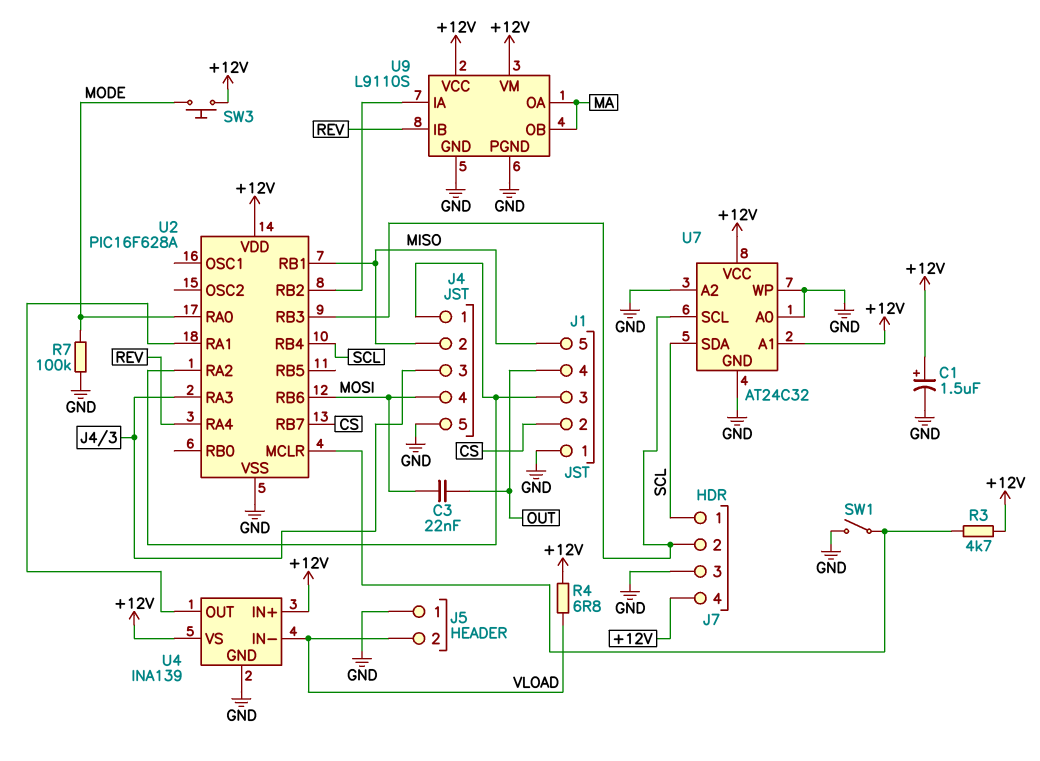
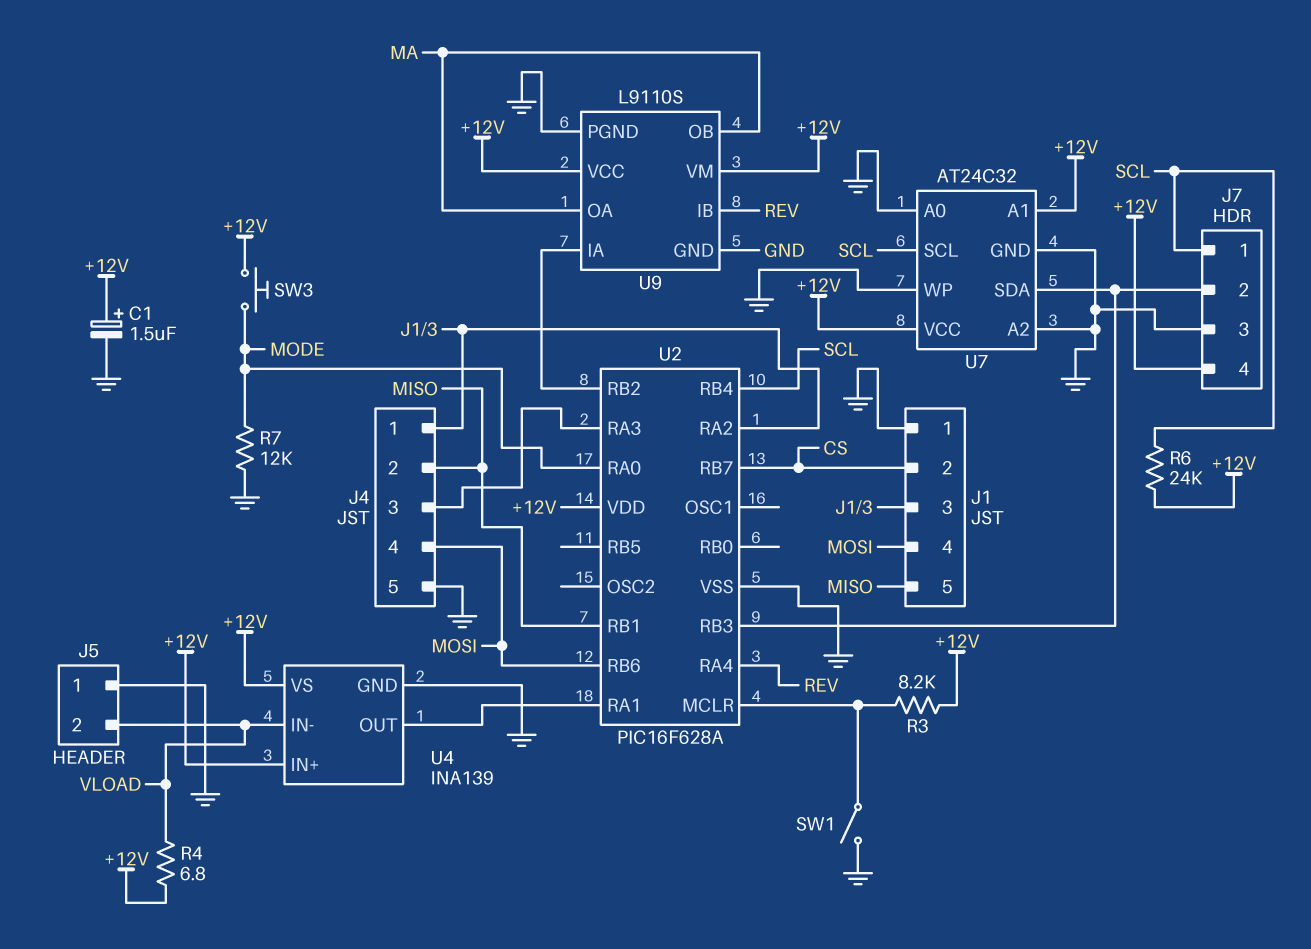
C3: 22nF (MOSI, OUT) -> none
J1 pin 4: OUT -> MOSI
R3: 4.7k (+12V, U2/MCLR) -> 8.2k (+12V, U2/MCLR)
R6: none -> 24k (+12V, SCL)
R7: 100k (GND, MODE) -> 12k (GND, MODE)
U7 pin SCL: J7/2 -> SCL
U7 pin SDA: SCL -> J7/2

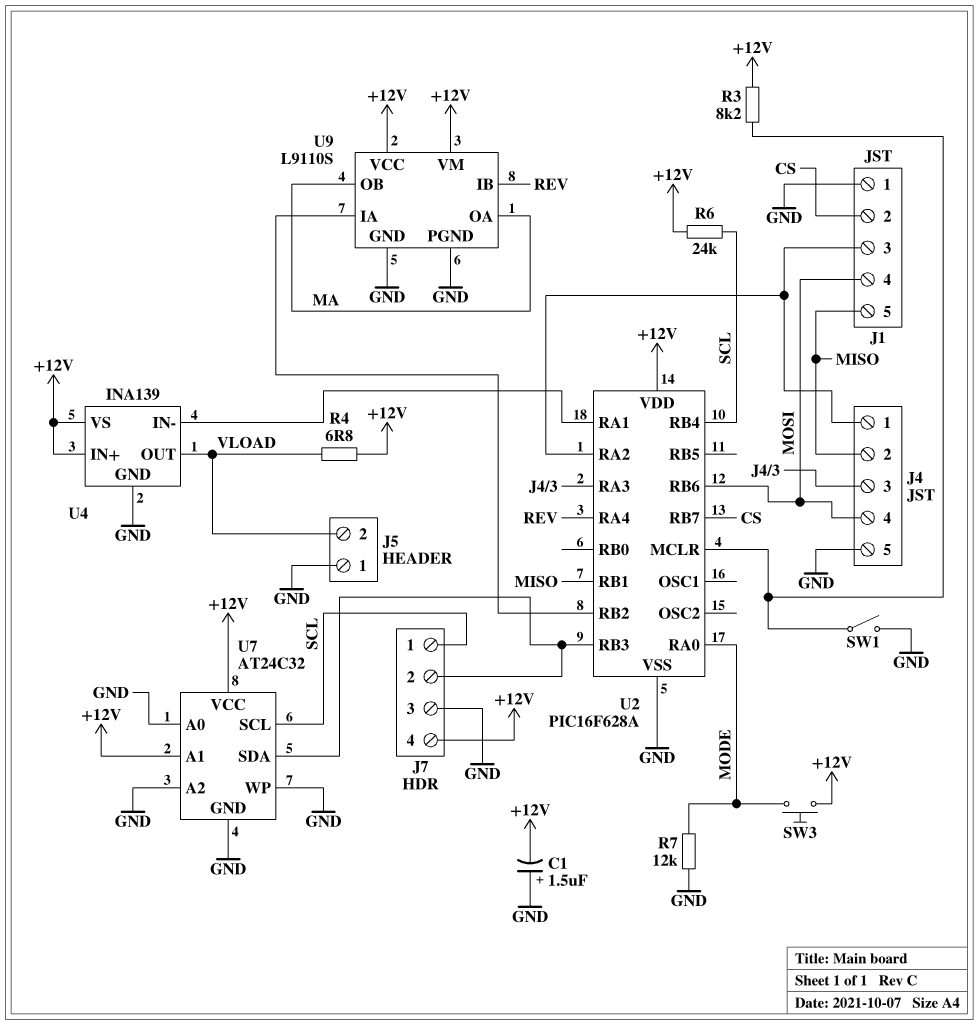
C1: 1.5uF (plus +12V, minus GND) -> 1.5uF (plus GND, minus +12V)
U4 pin IN-: VLOAD -> U2/RA1
U4 pin OUT: U2/RA1 -> VLOAD

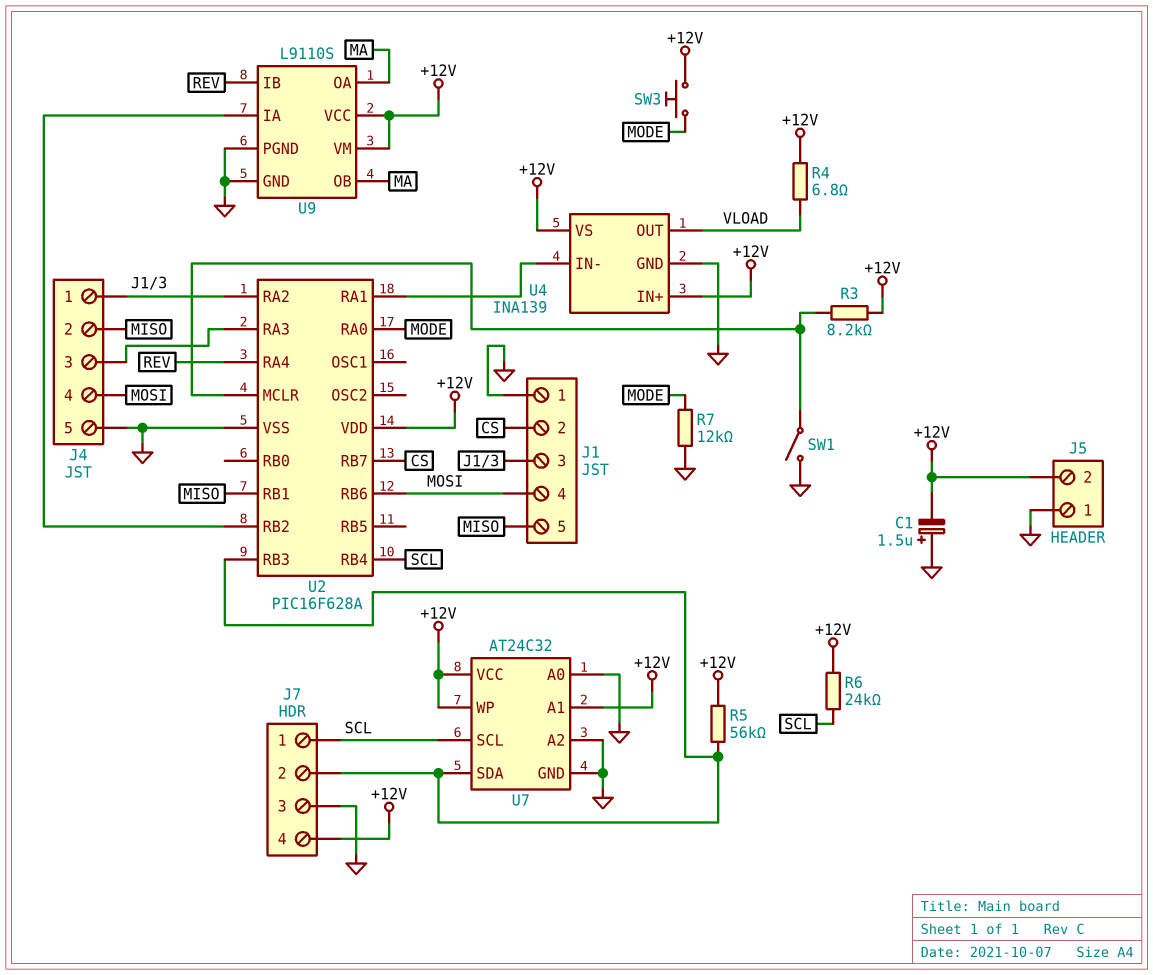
J5 pin 2: VLOAD -> +12V
R5: none -> 56k (+12V, J7/2)
U7 pin WP: GND -> +12V

